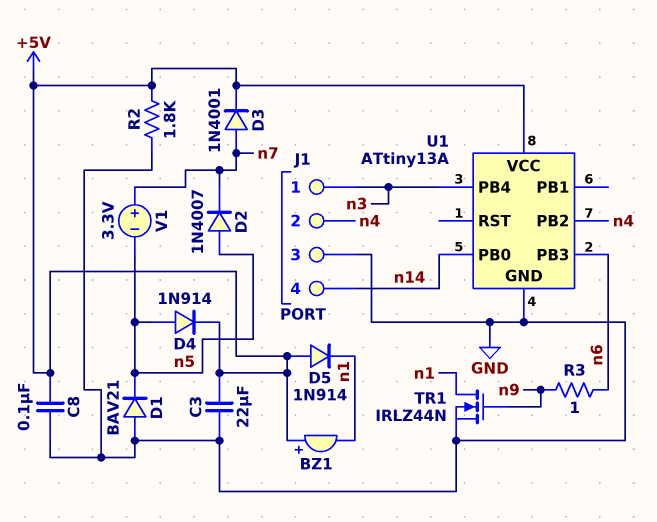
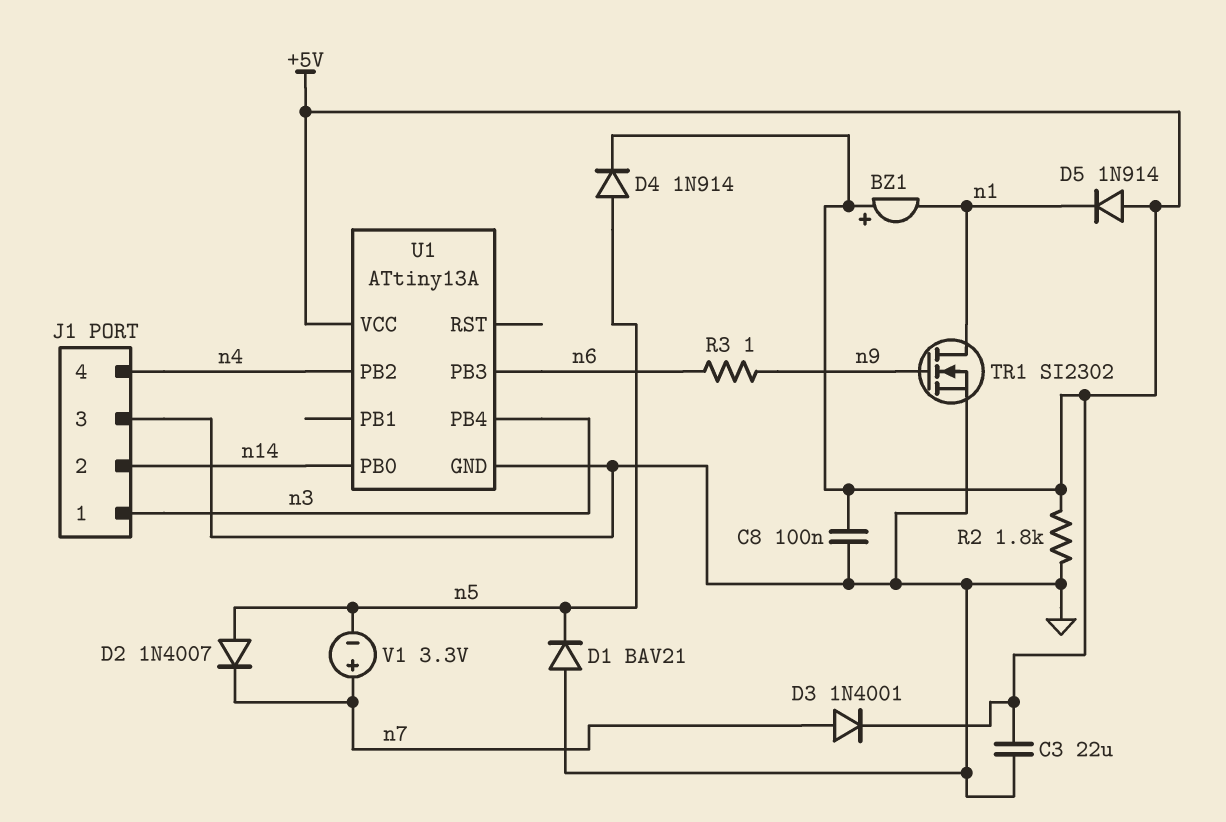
J1 pin 2: n4 -> n14
J1 pin 4: n14 -> n4
TR1: NMOS IRLZ44N (G n9, D n1, S GND) -> NMOS SI2302 (G n9, D n1, S GND)

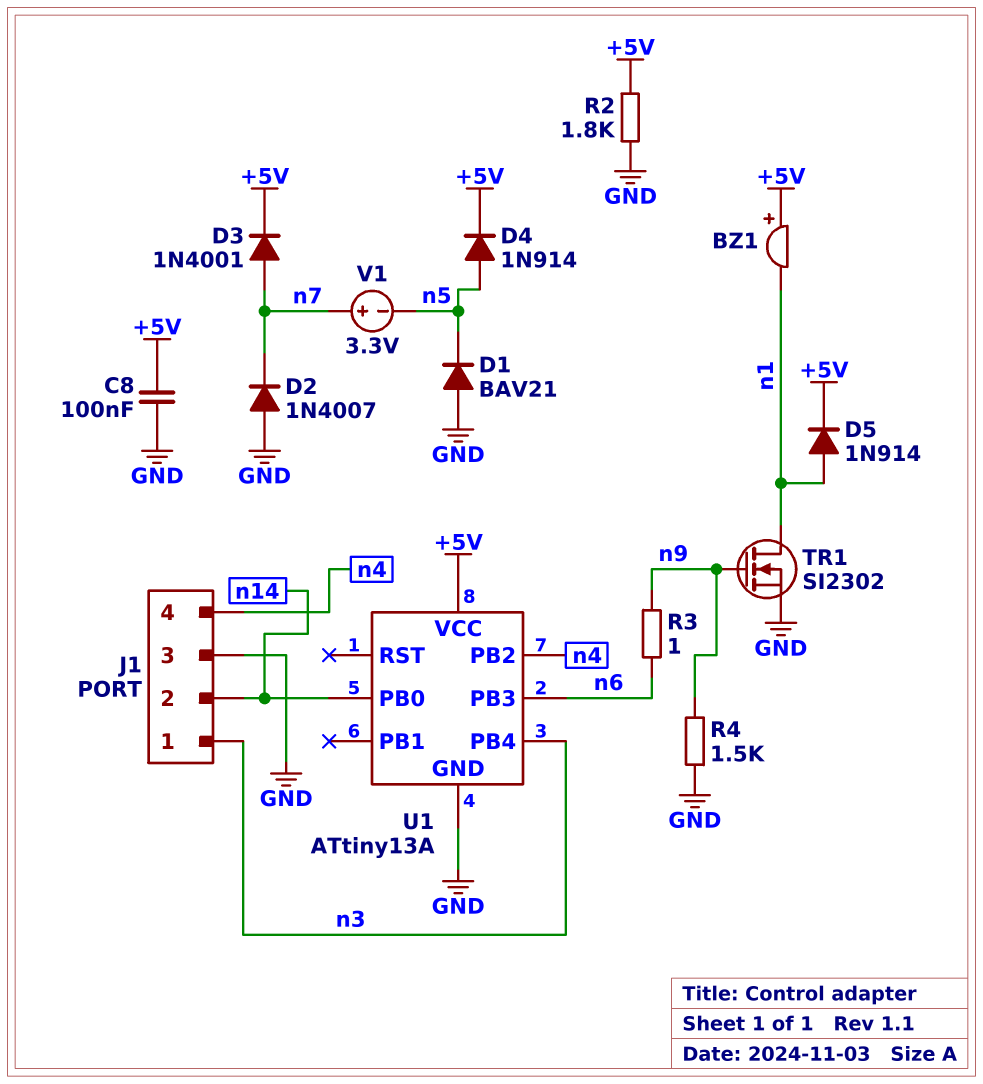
C3: 22uF (+5V, GND) -> none
D2: diode 1N4007 (A n5, K n7) -> diode 1N4007 (A GND, K n7)
D5: diode 1N914 (A +5V, K n1) -> diode 1N914 (A n1, K +5V)
R4: none -> 1.5k (GND, n9)

